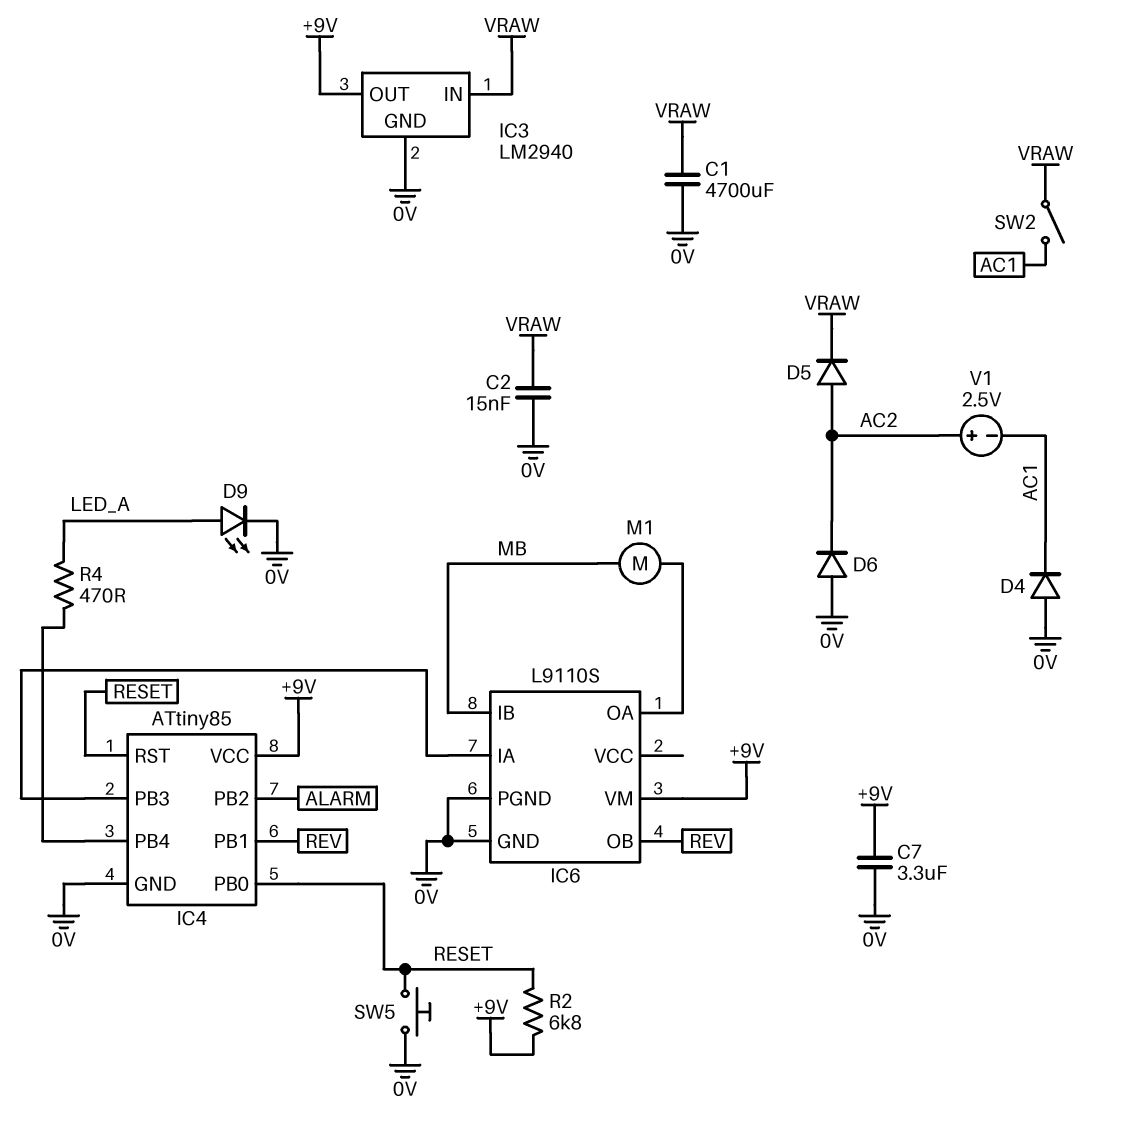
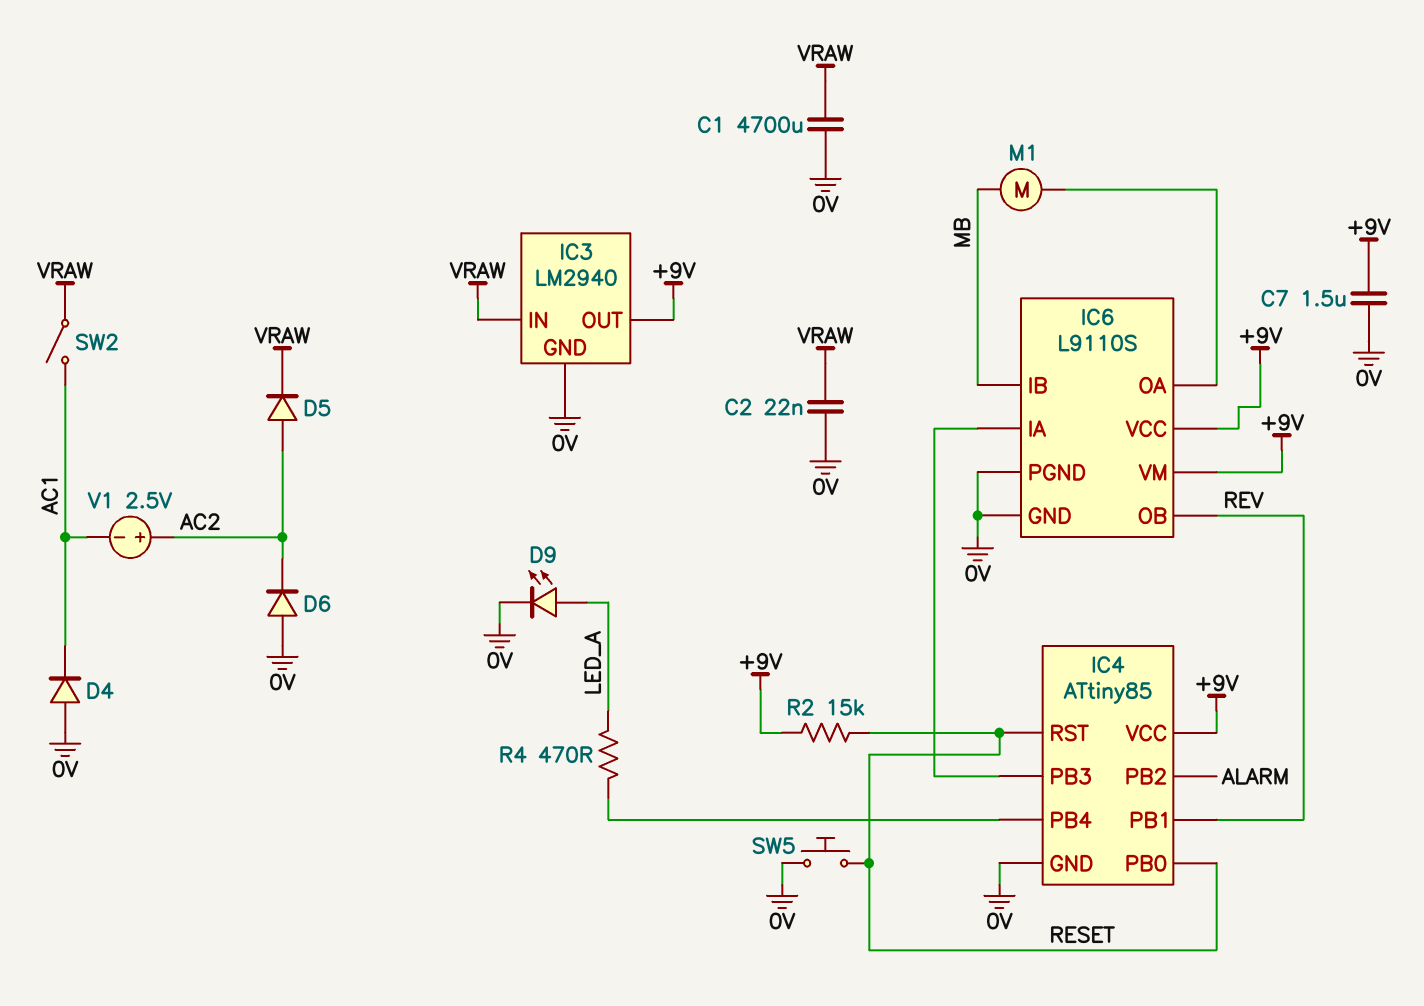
C2: 15nF (0V, VRAW) -> 22nF (0V, VRAW)
C7: 3.3uF (+9V, 0V) -> 1.5uF (+9V, 0V)
IC6 pin VCC: none -> +9V
R2: 6.8k (+9V, RESET) -> 15k (+9V, RESET)

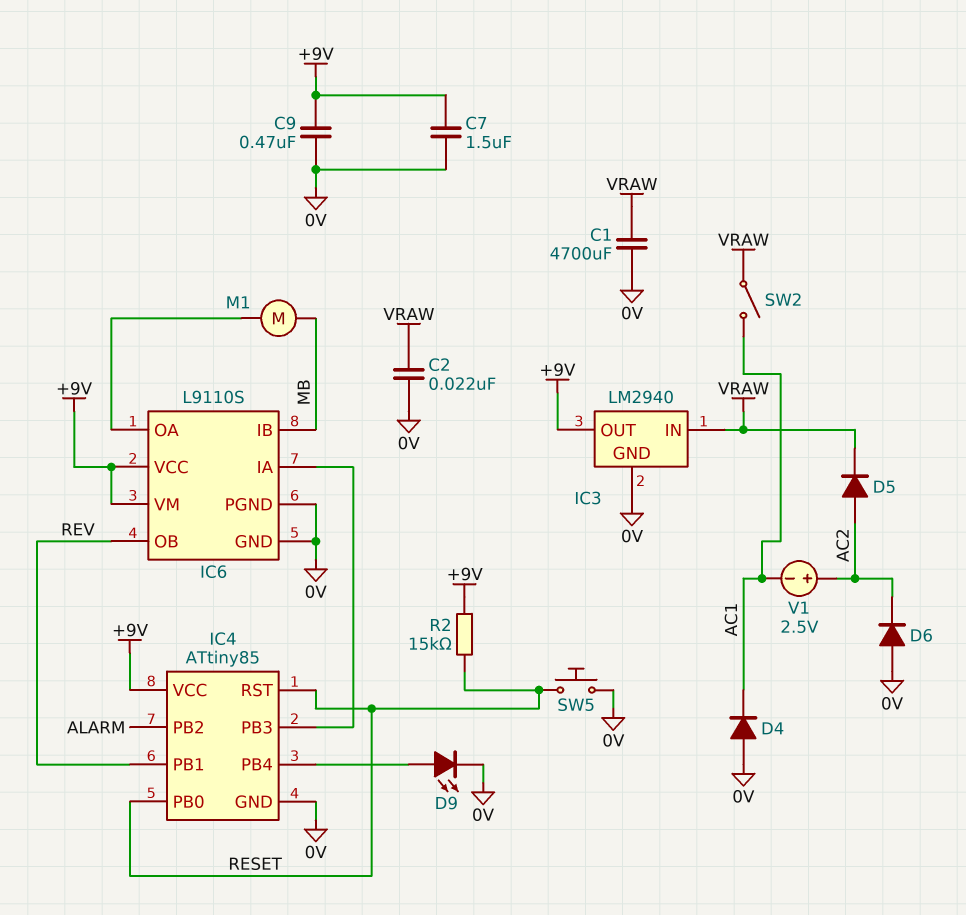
C9: none -> 470nF (+9V, 0V)
D9: LED (A LED_A, K 0V) -> LED (A IC4/PB4, K 0V)
R4: 470 (IC4/PB4, LED_A) -> none

